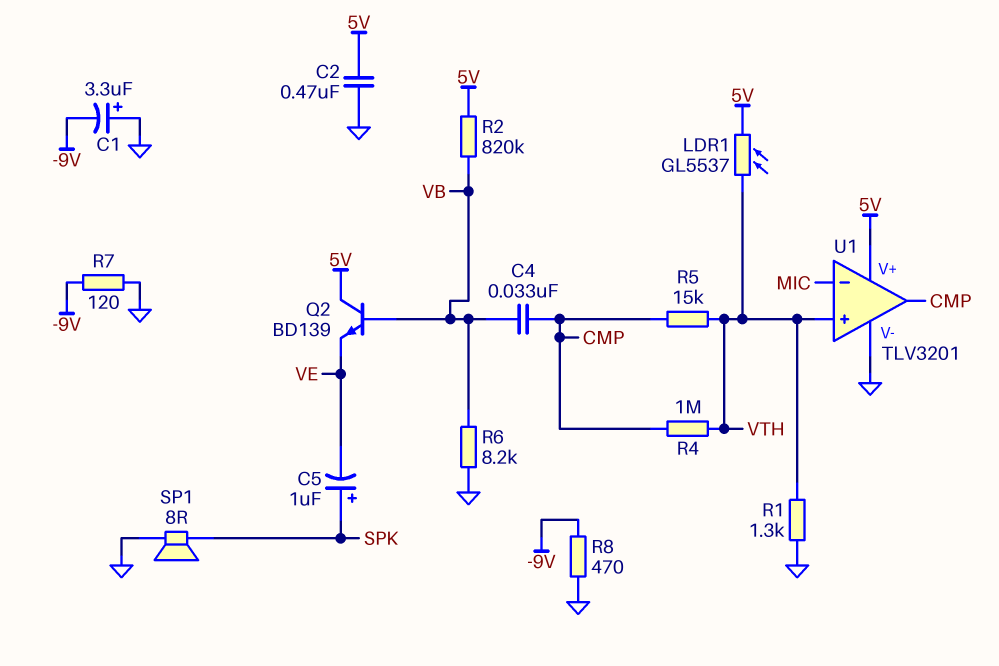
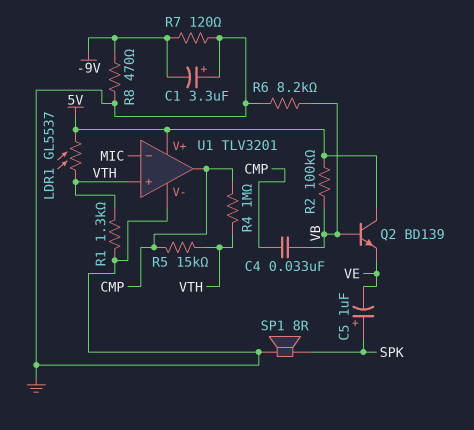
C2: 470nF (5V, GND) -> none
R2: 820k (5V, VB) -> 100k (5V, VB)

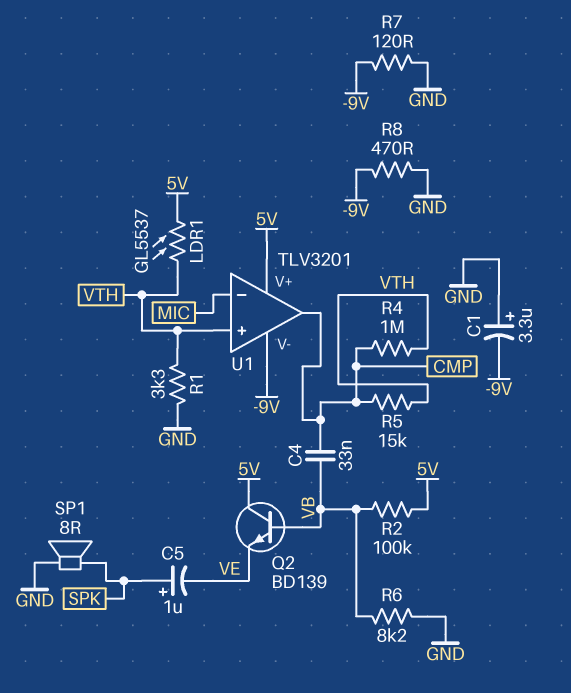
R1: 1.3k (GND, VTH) -> 3.3k (GND, VTH)
U1 pin V-: GND -> -9V

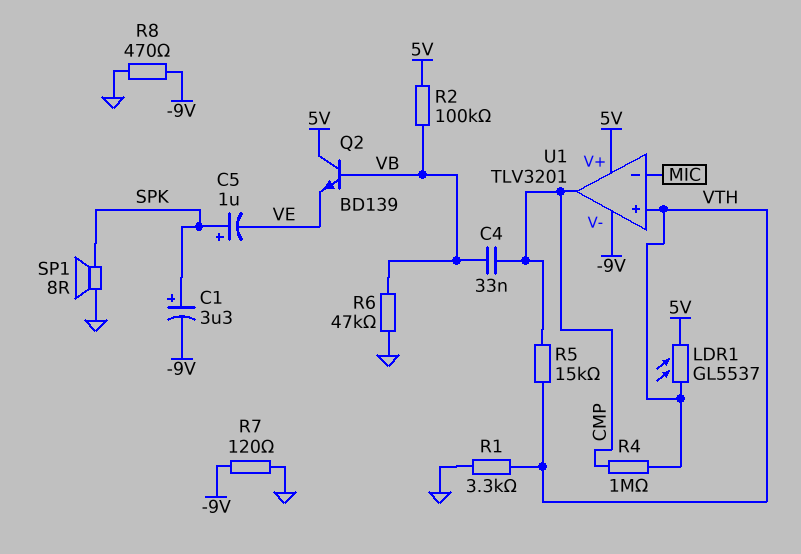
C1: 3.3uF (plus GND, minus -9V) -> 3.3uF (plus SPK, minus -9V)
R6: 8.2k (GND, VB) -> 47k (GND, VB)

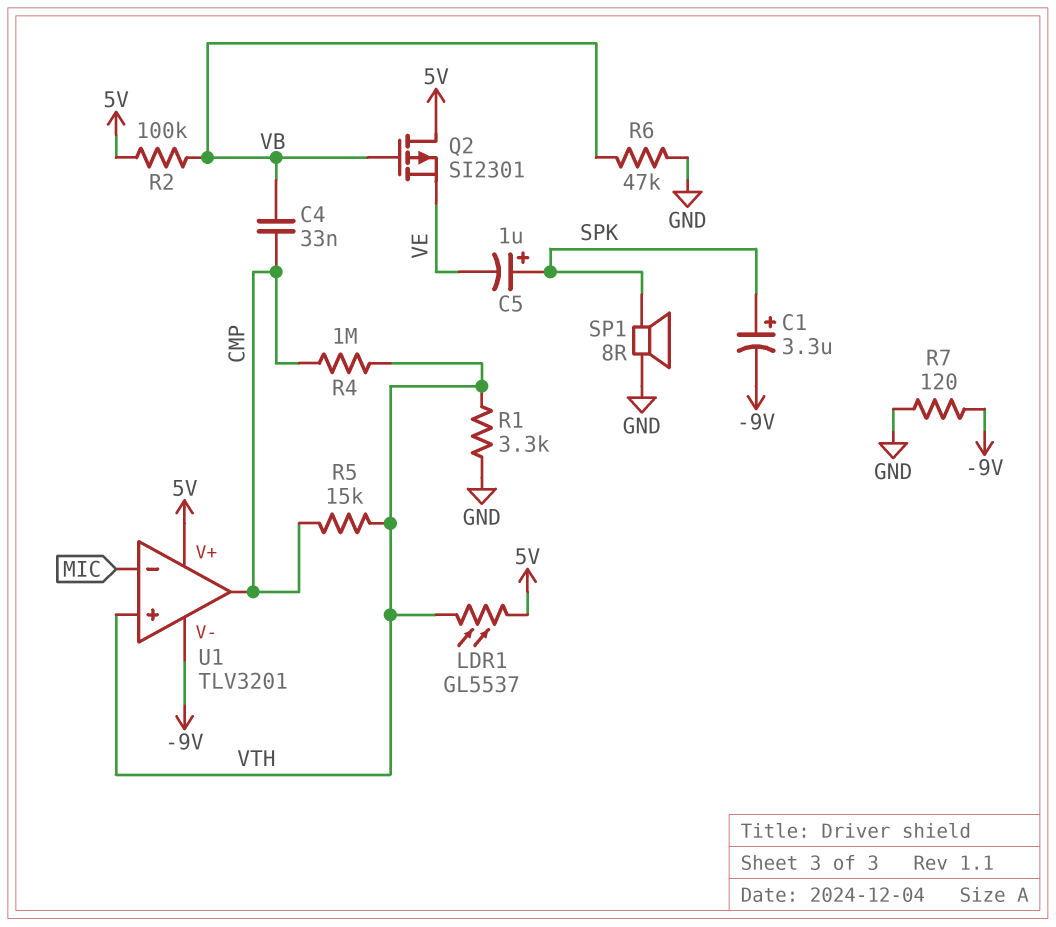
Q2: NPN BD139 (B VB, C 5V, E VE) -> PMOS SI2301 (G VB, D 5V, S VE)
R8: 470 (-9V, GND) -> none

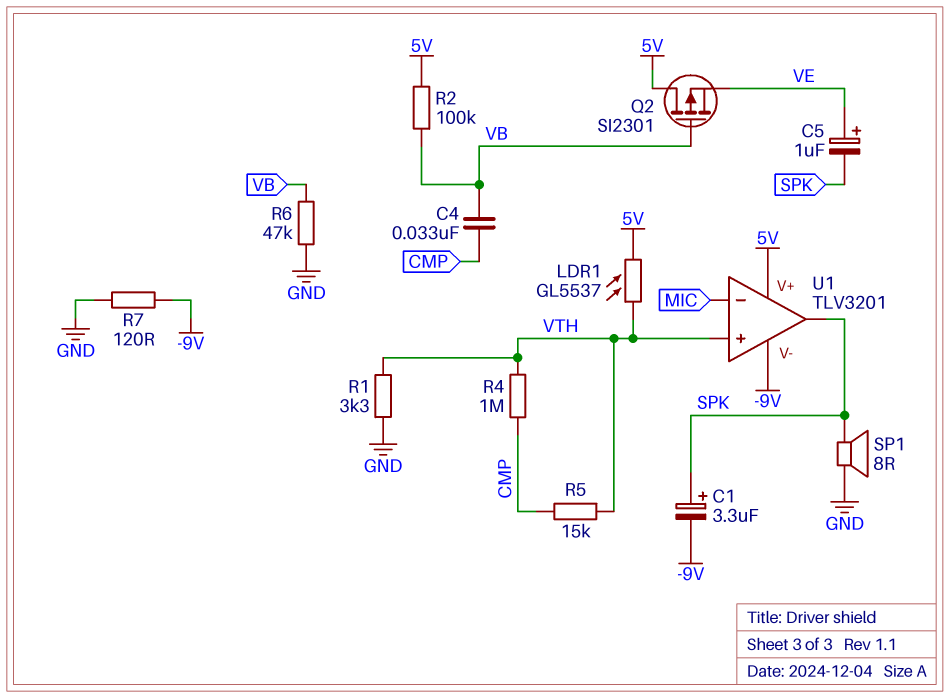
C5: 1uF (plus SPK, minus VE) -> 1uF (plus VE, minus SPK)
U1 pin out: CMP -> SPK

